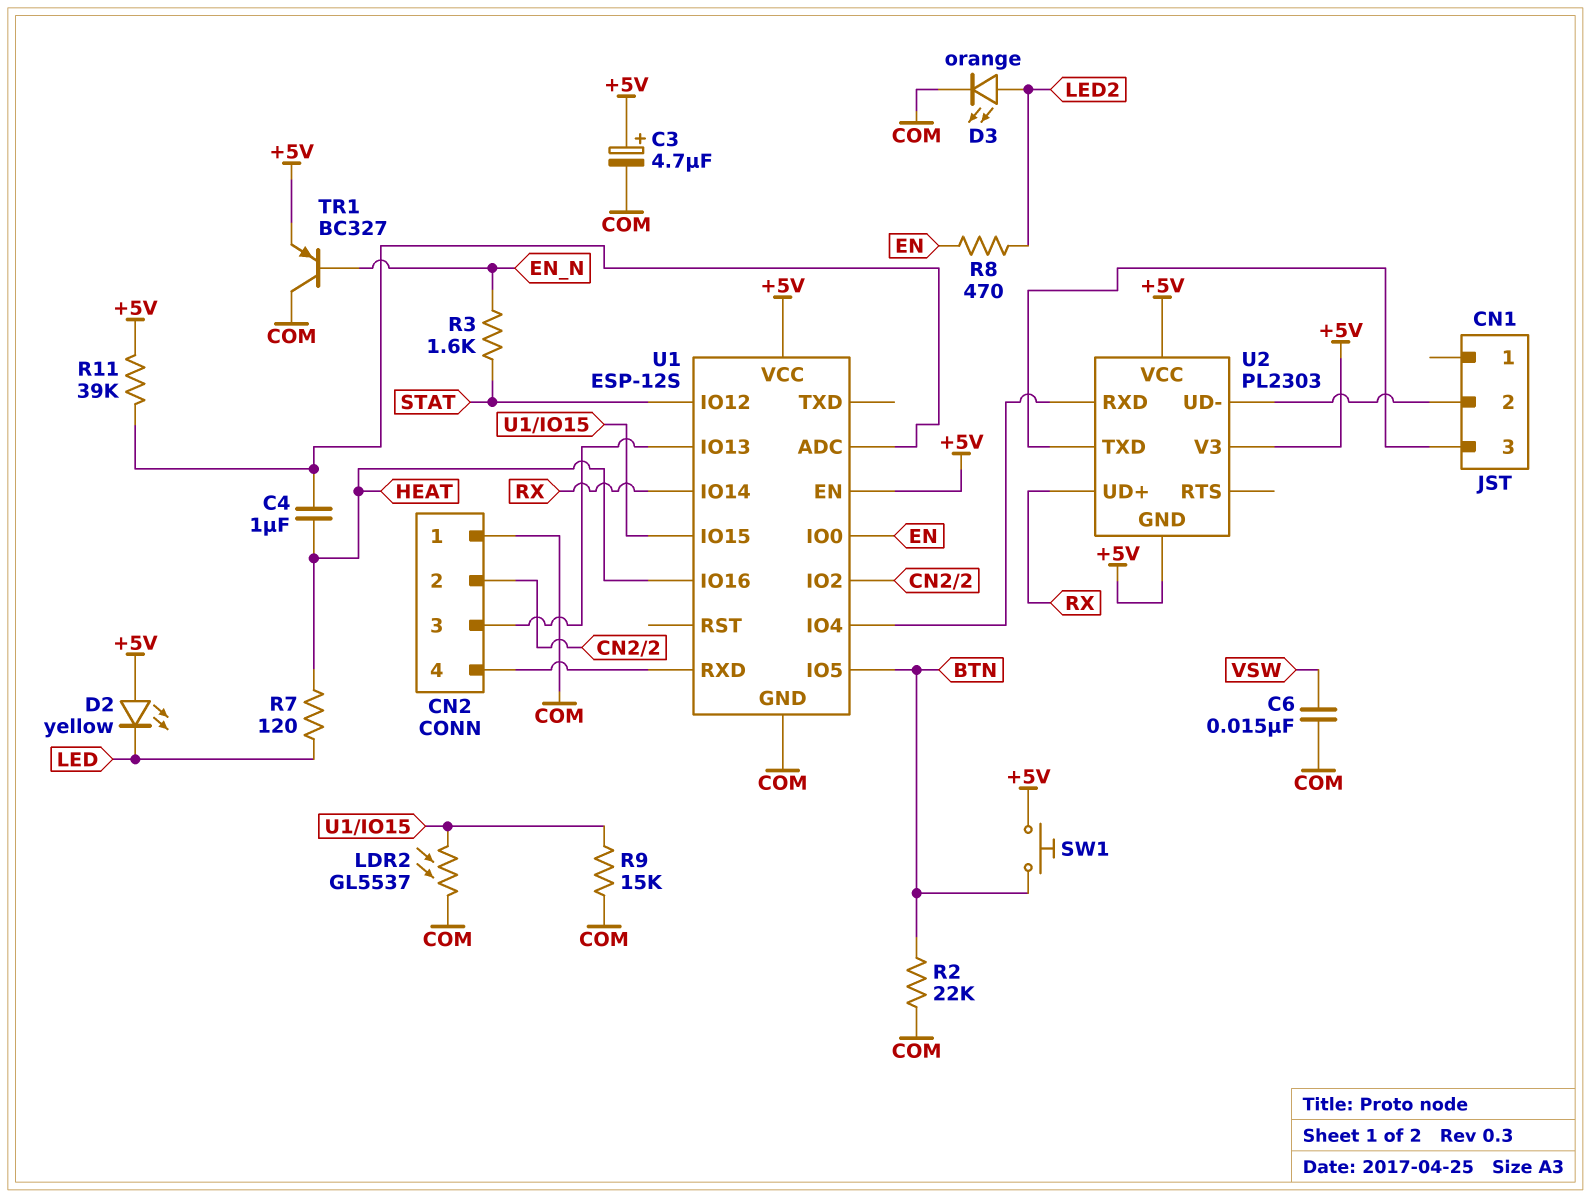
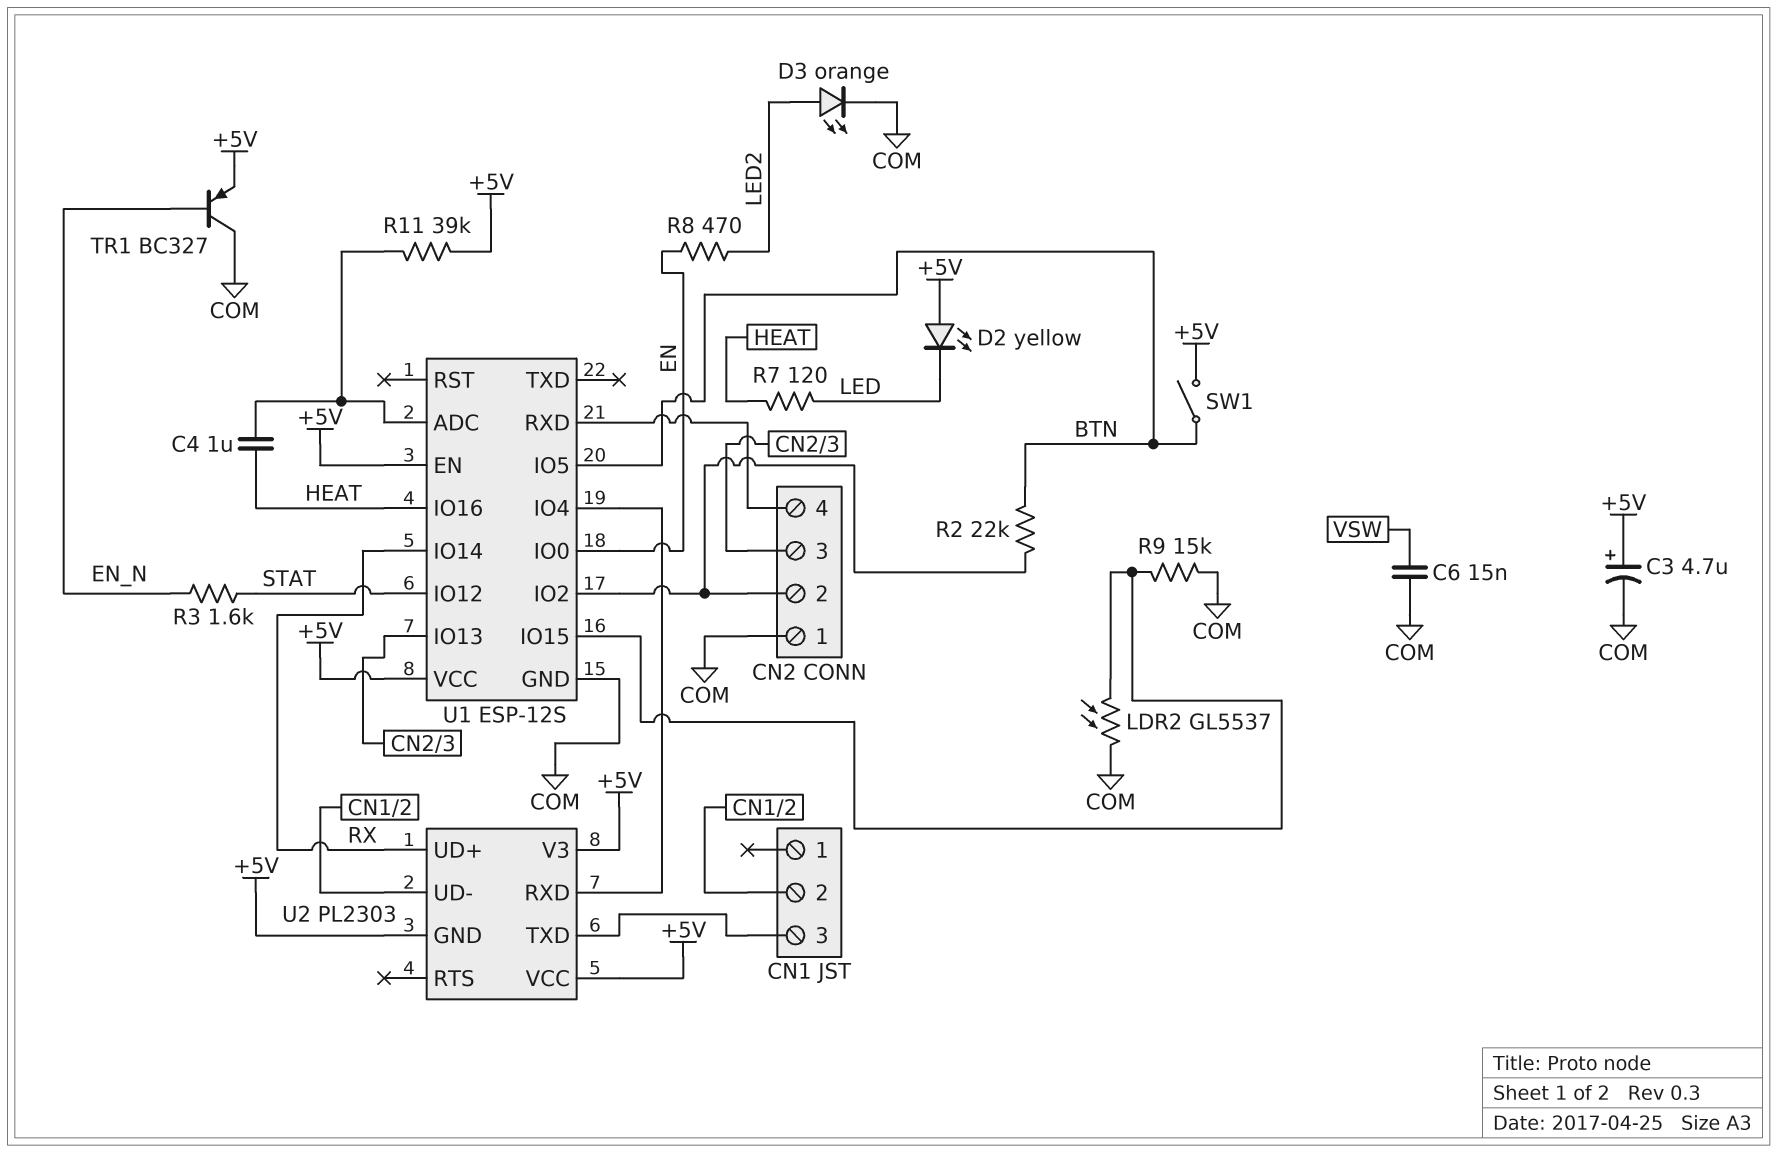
R2: 22k (BTN, COM) -> 22k (BTN, CN2/2)
SW1: button (+5V, BTN) -> switch (+5V, BTN)

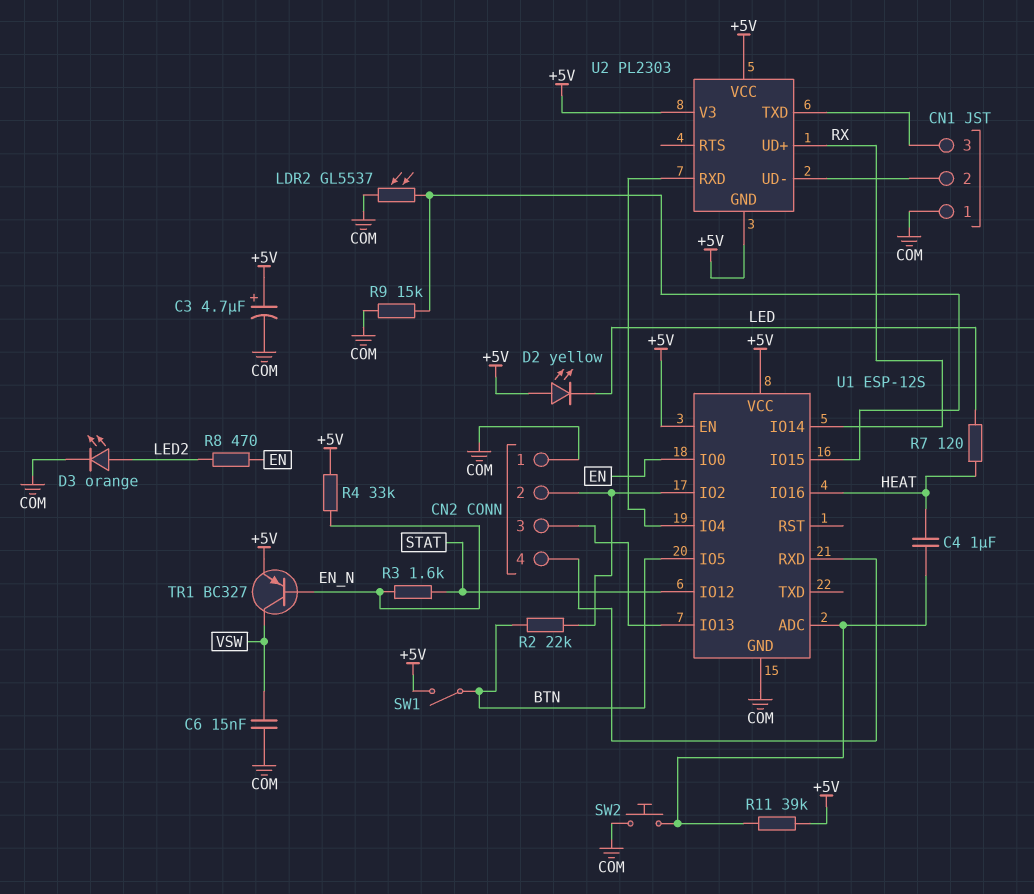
CN1 pin 1: none -> COM
R4: none -> 33k (+5V, EN_N)
SW2: none -> button (COM, U1/ADC)
TR1: PNP BC327 (B EN_N, C COM, E +5V) -> PNP BC327 (B EN_N, C VSW, E +5V)

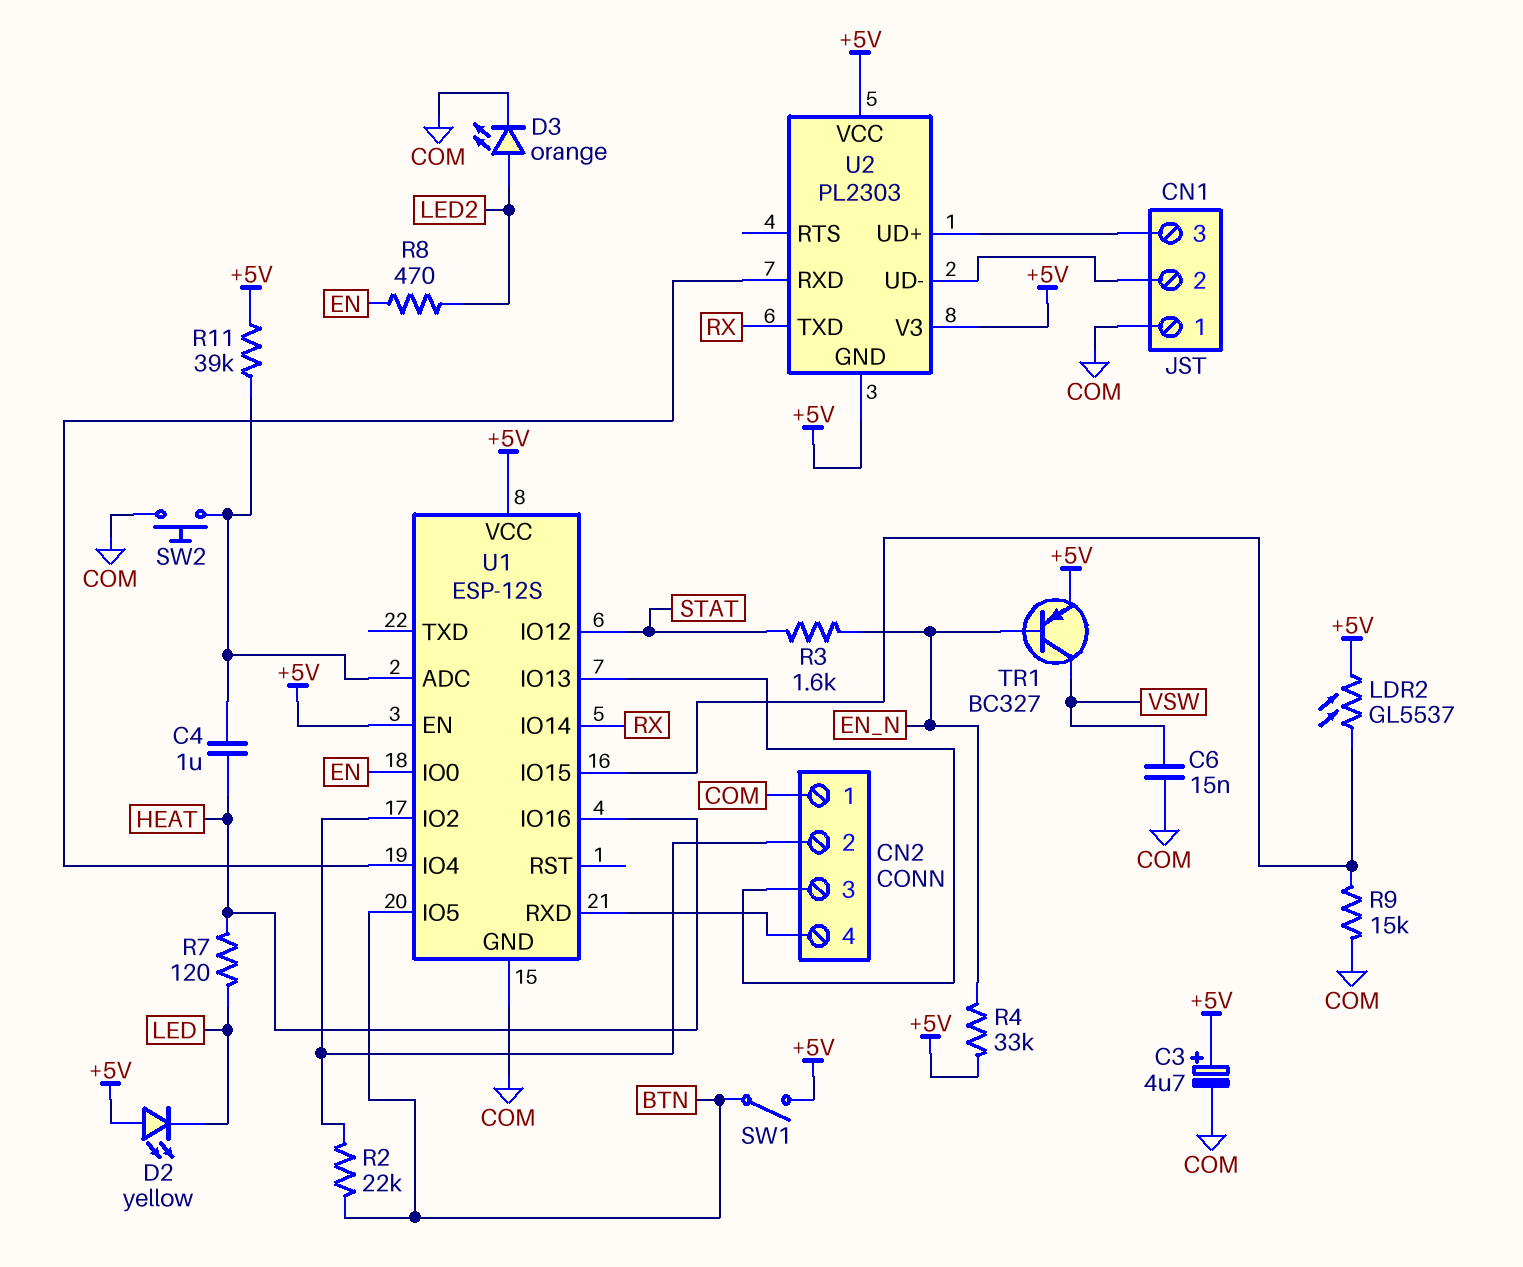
LDR2: GL5537 (COM, U1/IO15) -> GL5537 (+5V, U1/IO15)
U2 pin TXD: CN1/3 -> RX
U2 pin UD+: RX -> CN1/3

